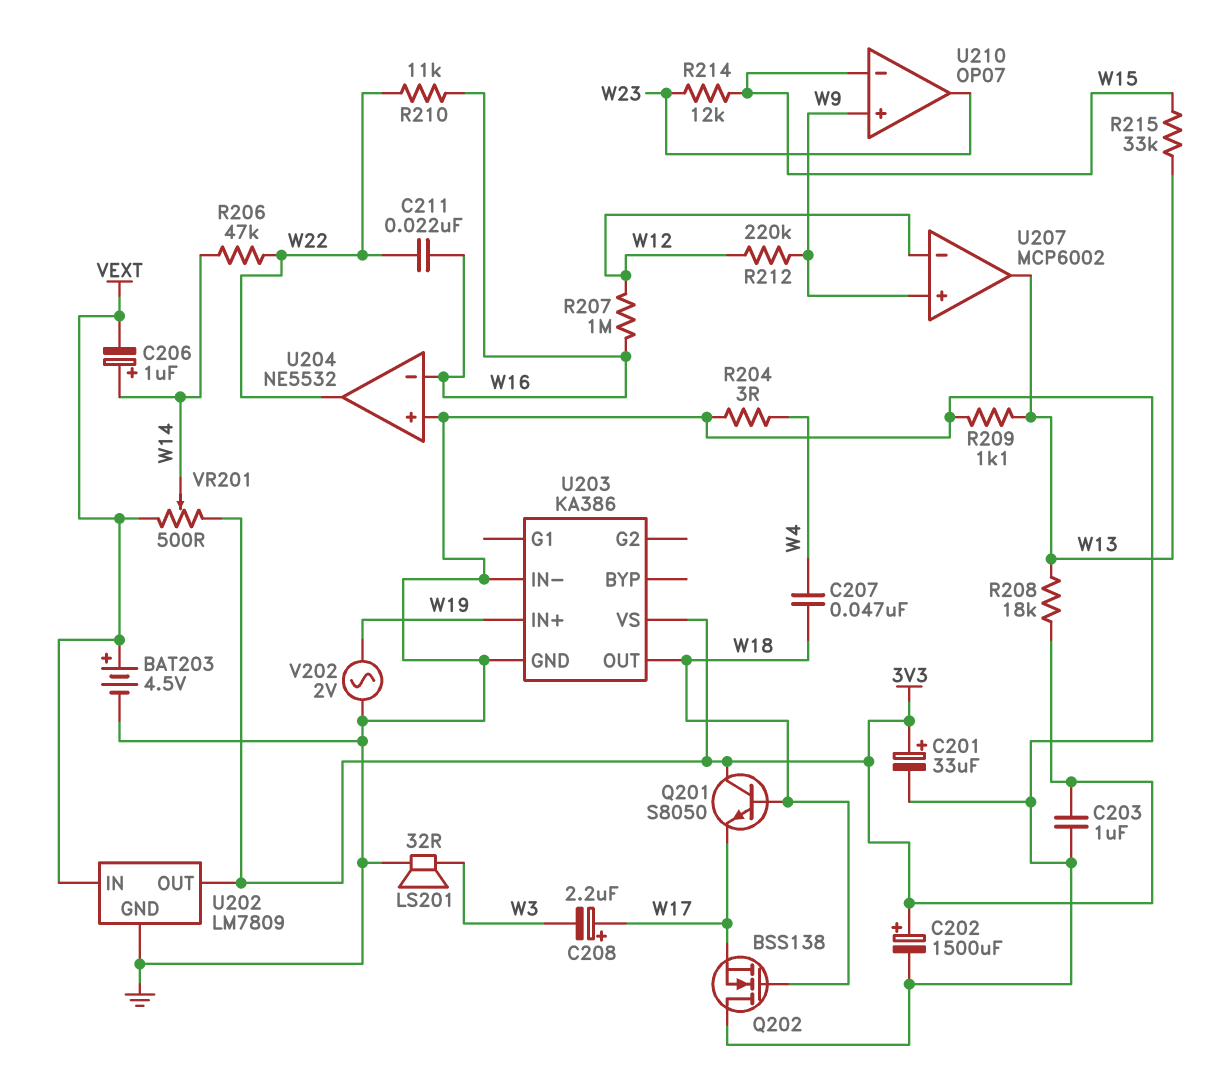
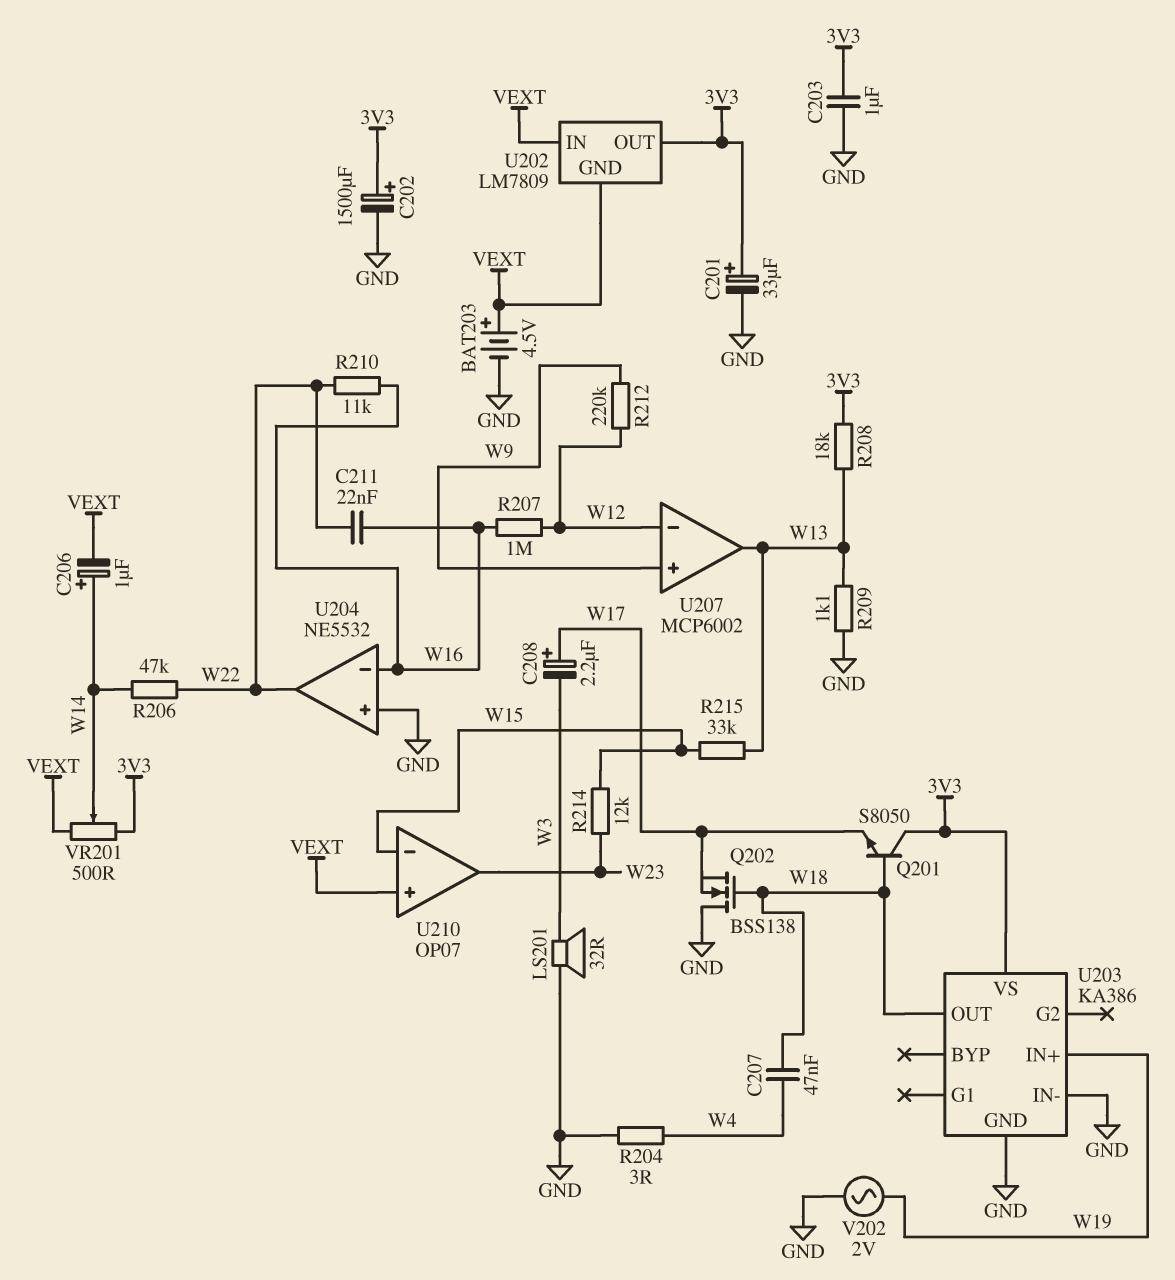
U202 pin GND: GND -> VEXT
U210 pin in+: W9 -> VEXT

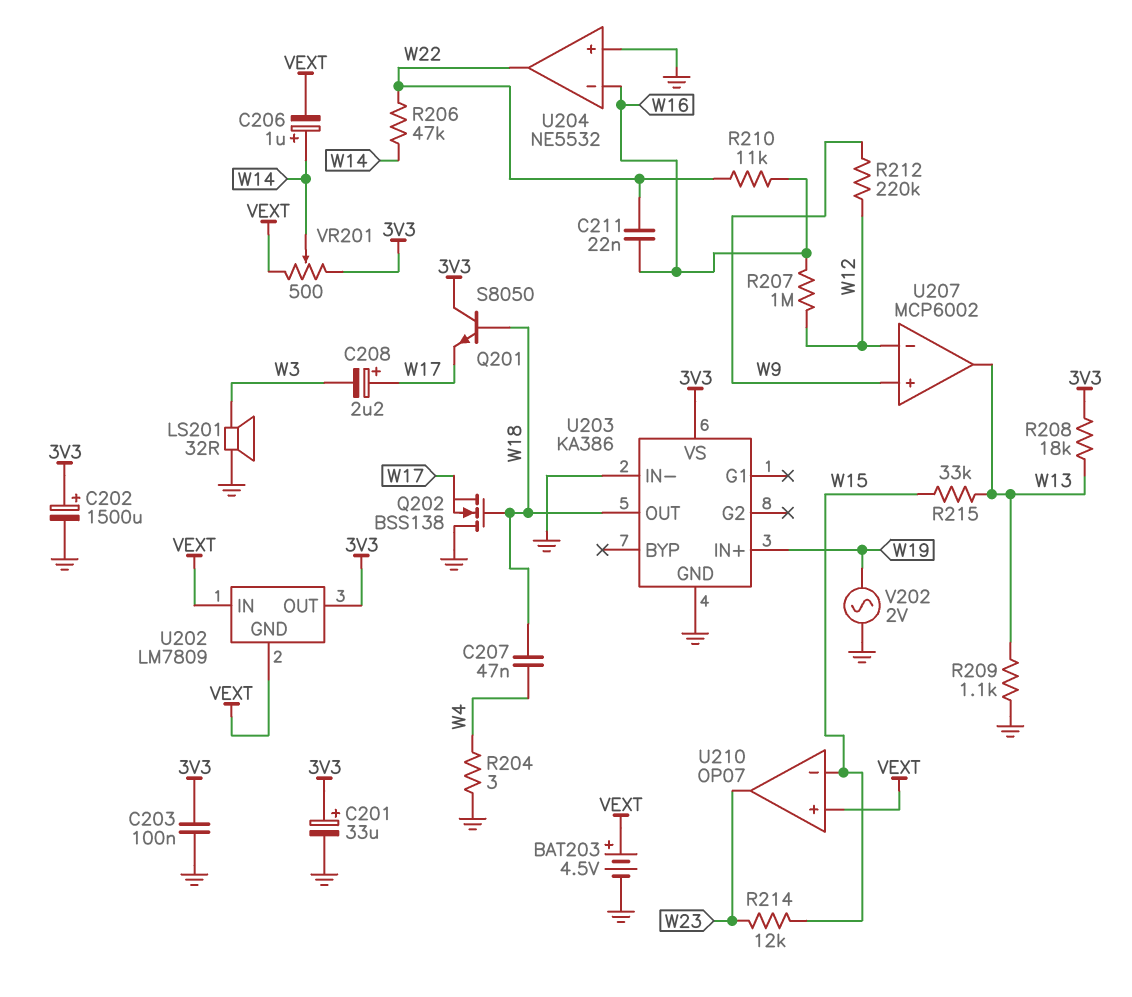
C203: 1uF (3V3, GND) -> 100nF (3V3, GND)

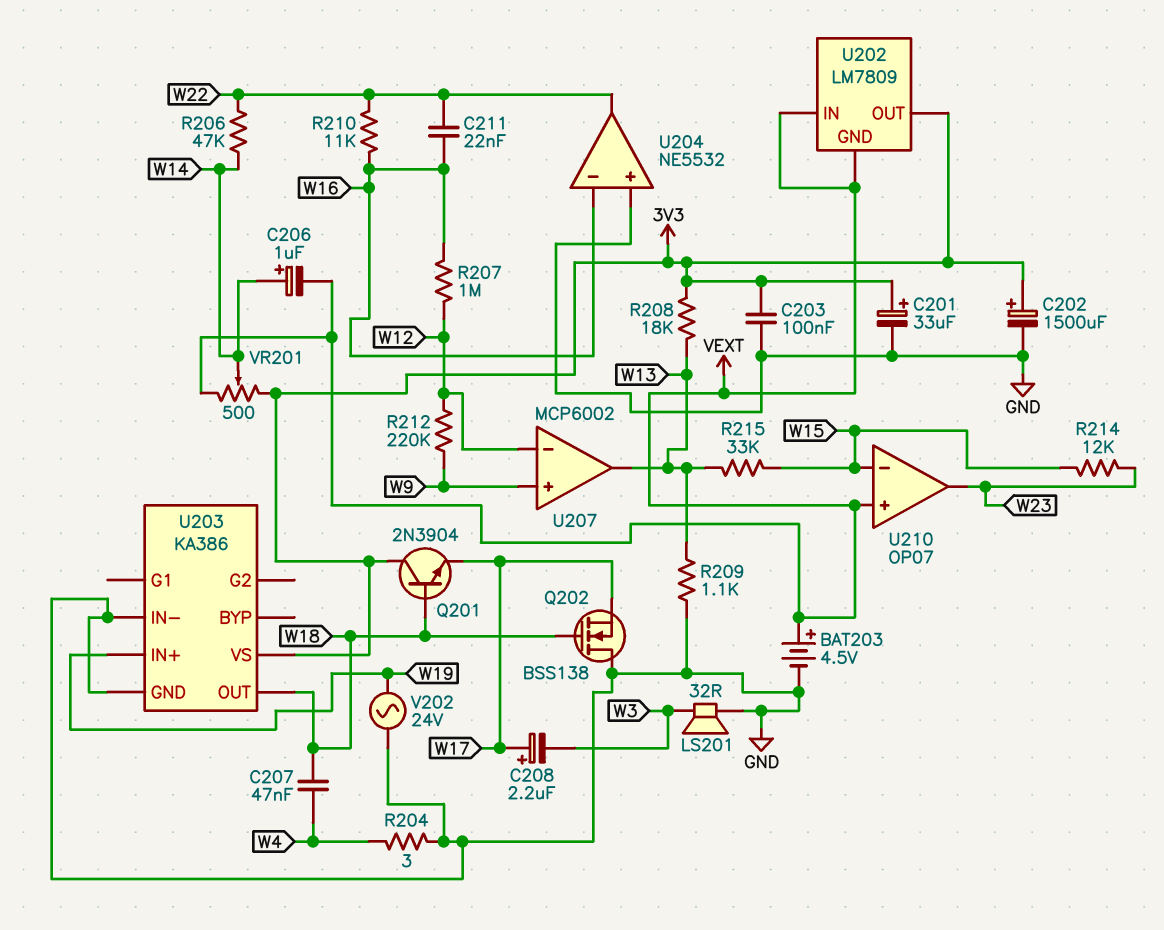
Q201: NPN S8050 (B W18, C 3V3, E W17) -> NPN 2N3904 (B W18, C 3V3, E W17)
V202: AC 2V (GND, W19) -> AC 24V (GND, W19)

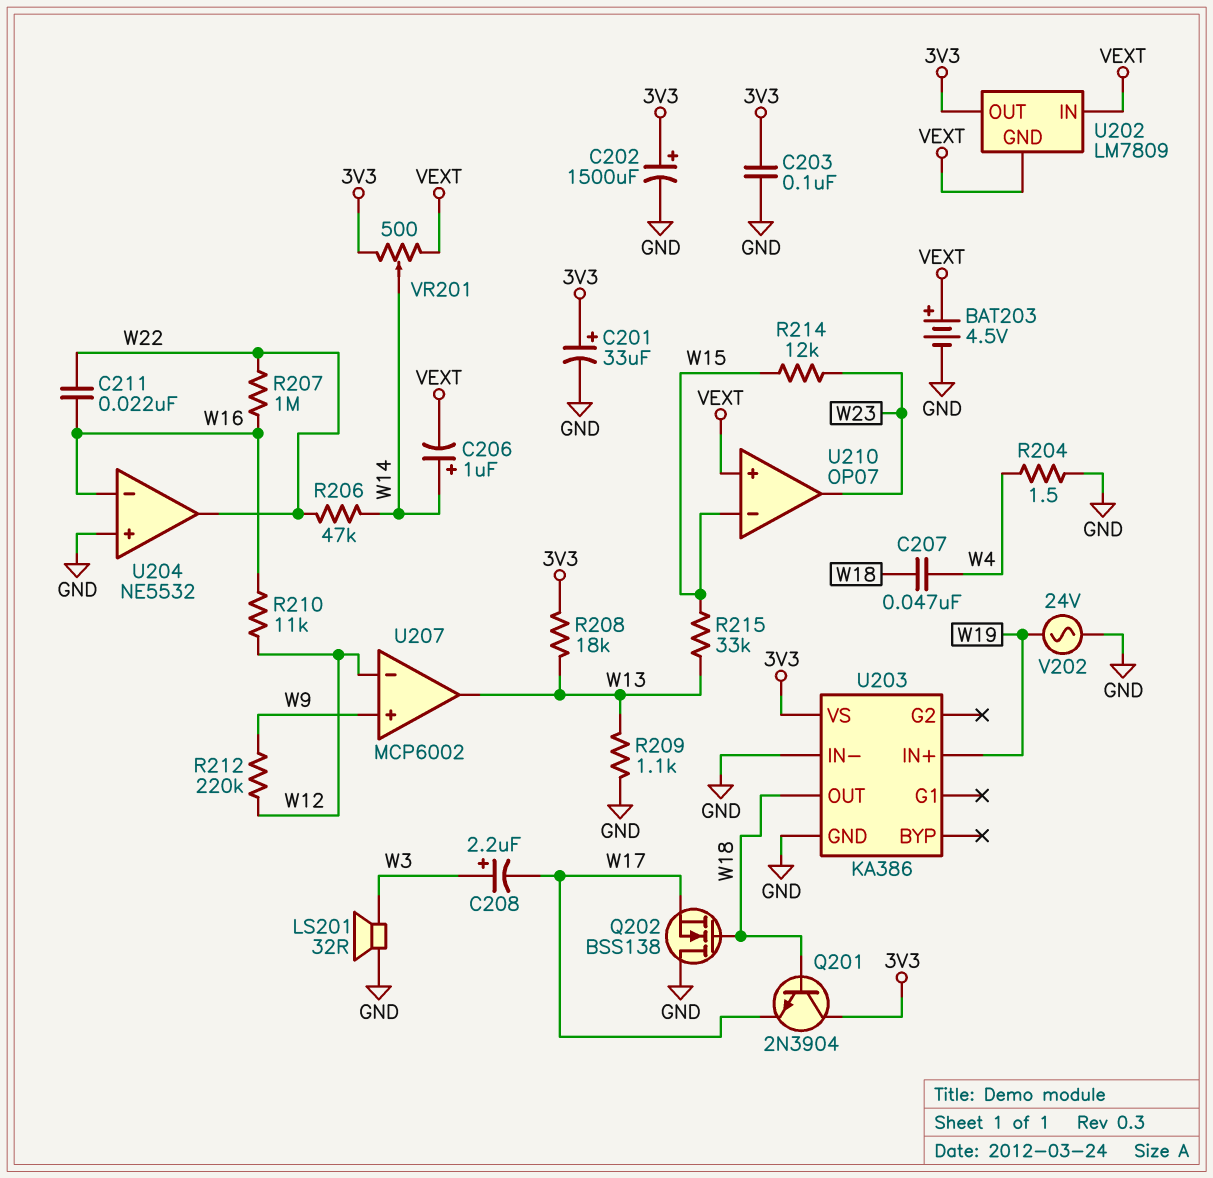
C208: 2.2uF (plus W17, minus W3) -> 2.2uF (plus W3, minus W17)
R204: 3 (GND, W4) -> 1.5 (GND, W4)
R207: 1M (W12, W16) -> 1M (W16, W22)
R210: 11k (W16, W22) -> 11k (W12, W16)

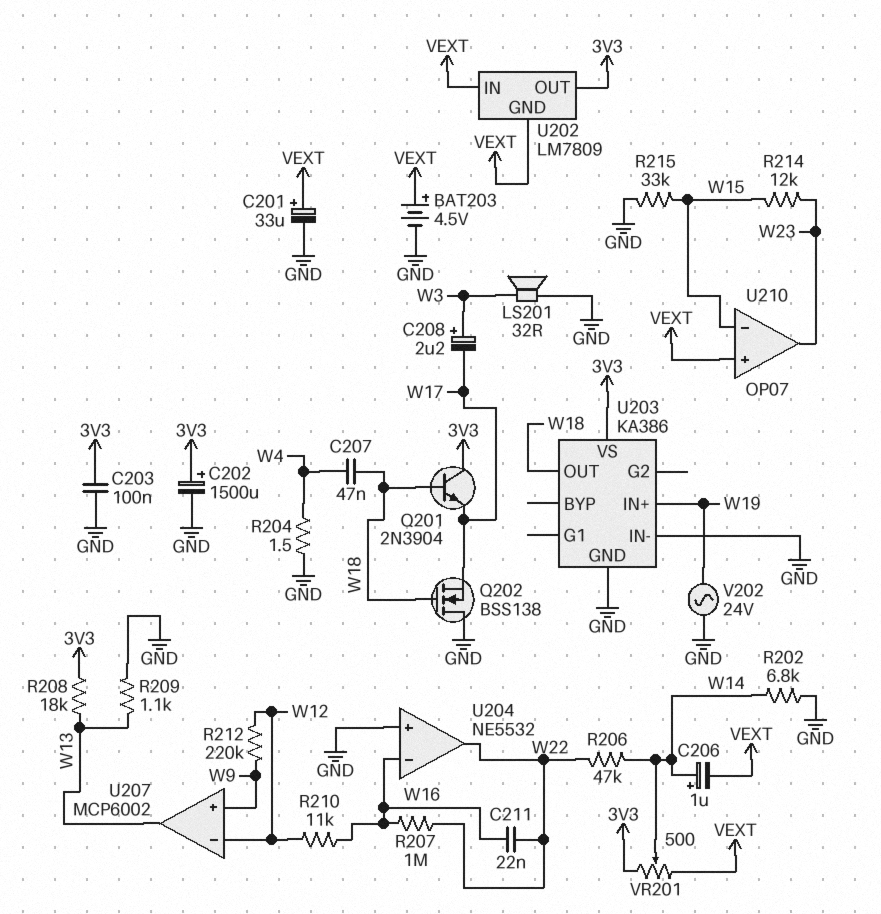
C201: 33uF (plus 3V3, minus GND) -> 33uF (plus VEXT, minus GND)
R202: none -> 6.8k (GND, W14)
R215: 33k (W13, W15) -> 33k (GND, W15)

